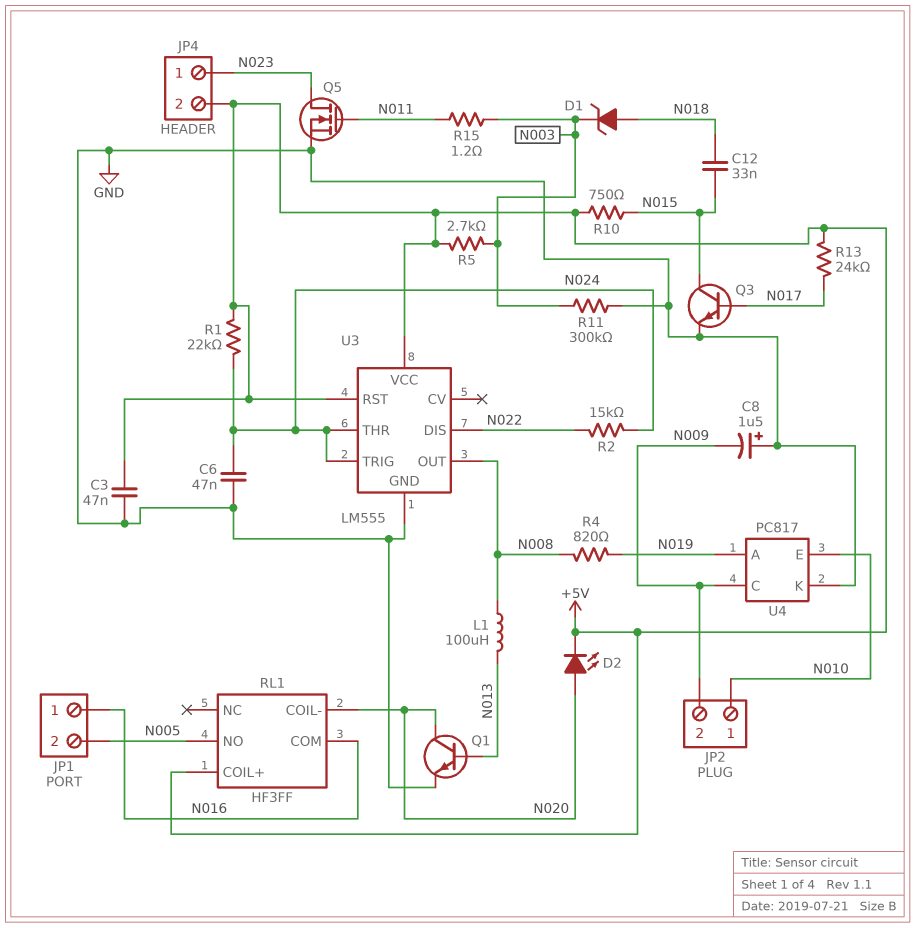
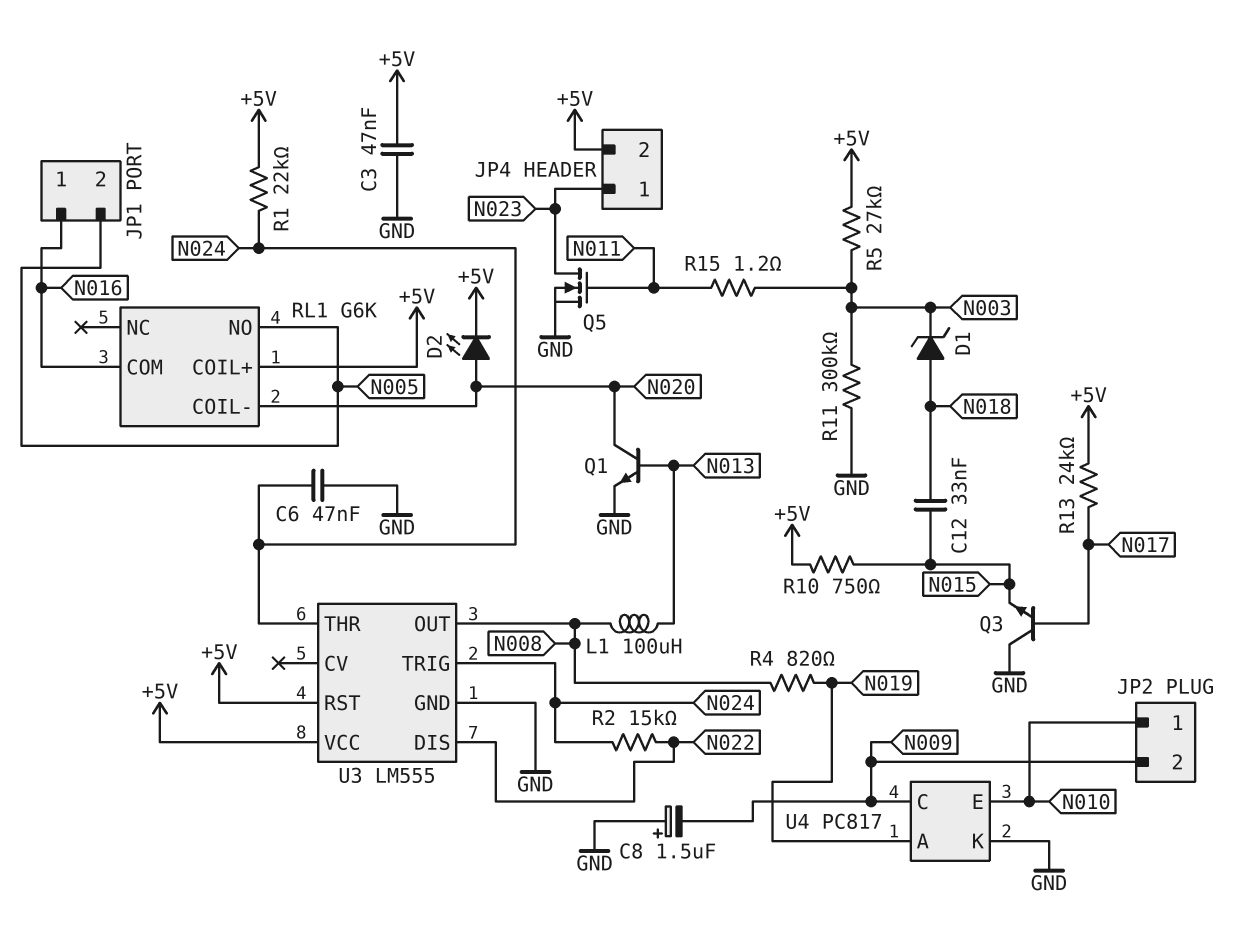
Q3: NPN (B N017, C N015, E GND) -> NPN (B N017, C GND, E N015)
R5: 2.7k (+5V, N003) -> 27k (+5V, N003)
RL1: HF3FF -> G6K

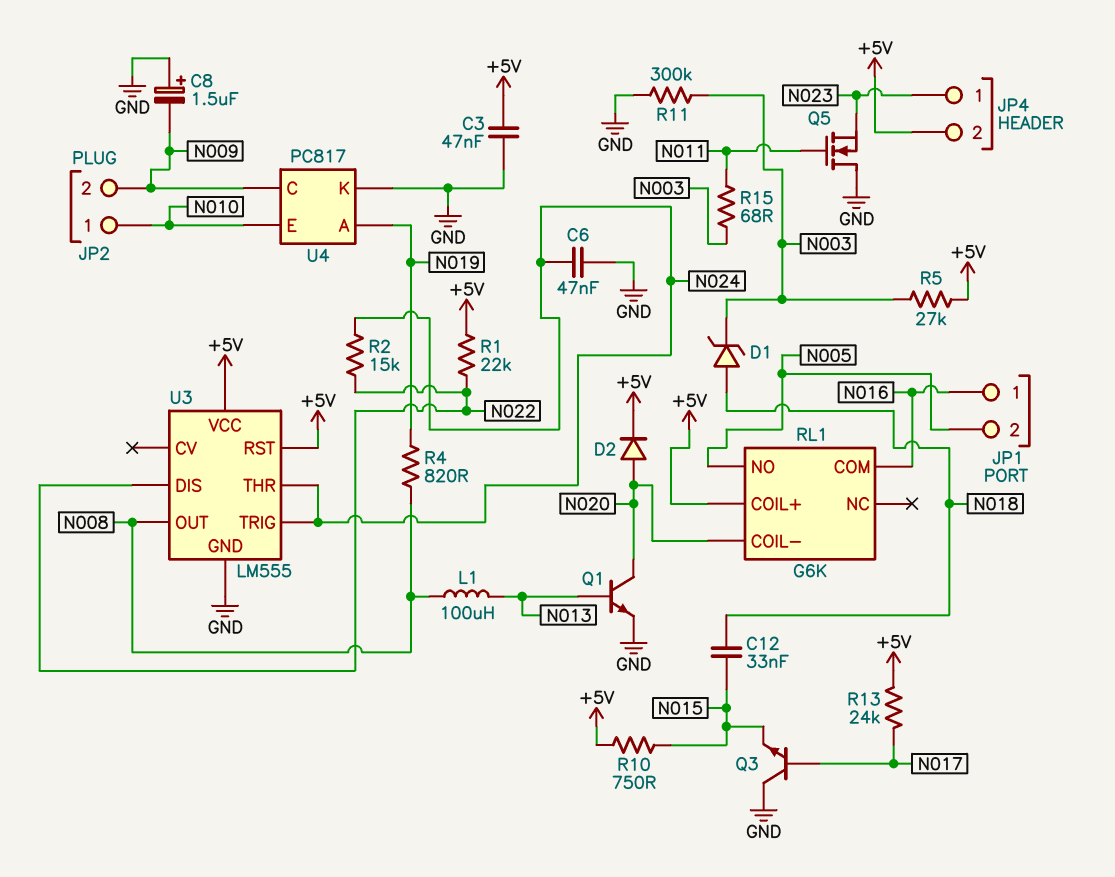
D2: LED (A N020, K +5V) -> diode (A N020, K +5V)
Q5: NMOS (G N011, D N023, S GND) -> NMOS (G N011, D GND, S N023)
R1: 22k (+5V, N024) -> 22k (+5V, N022)
R15: 1.2 (N003, N011) -> 68 (N003, N011)

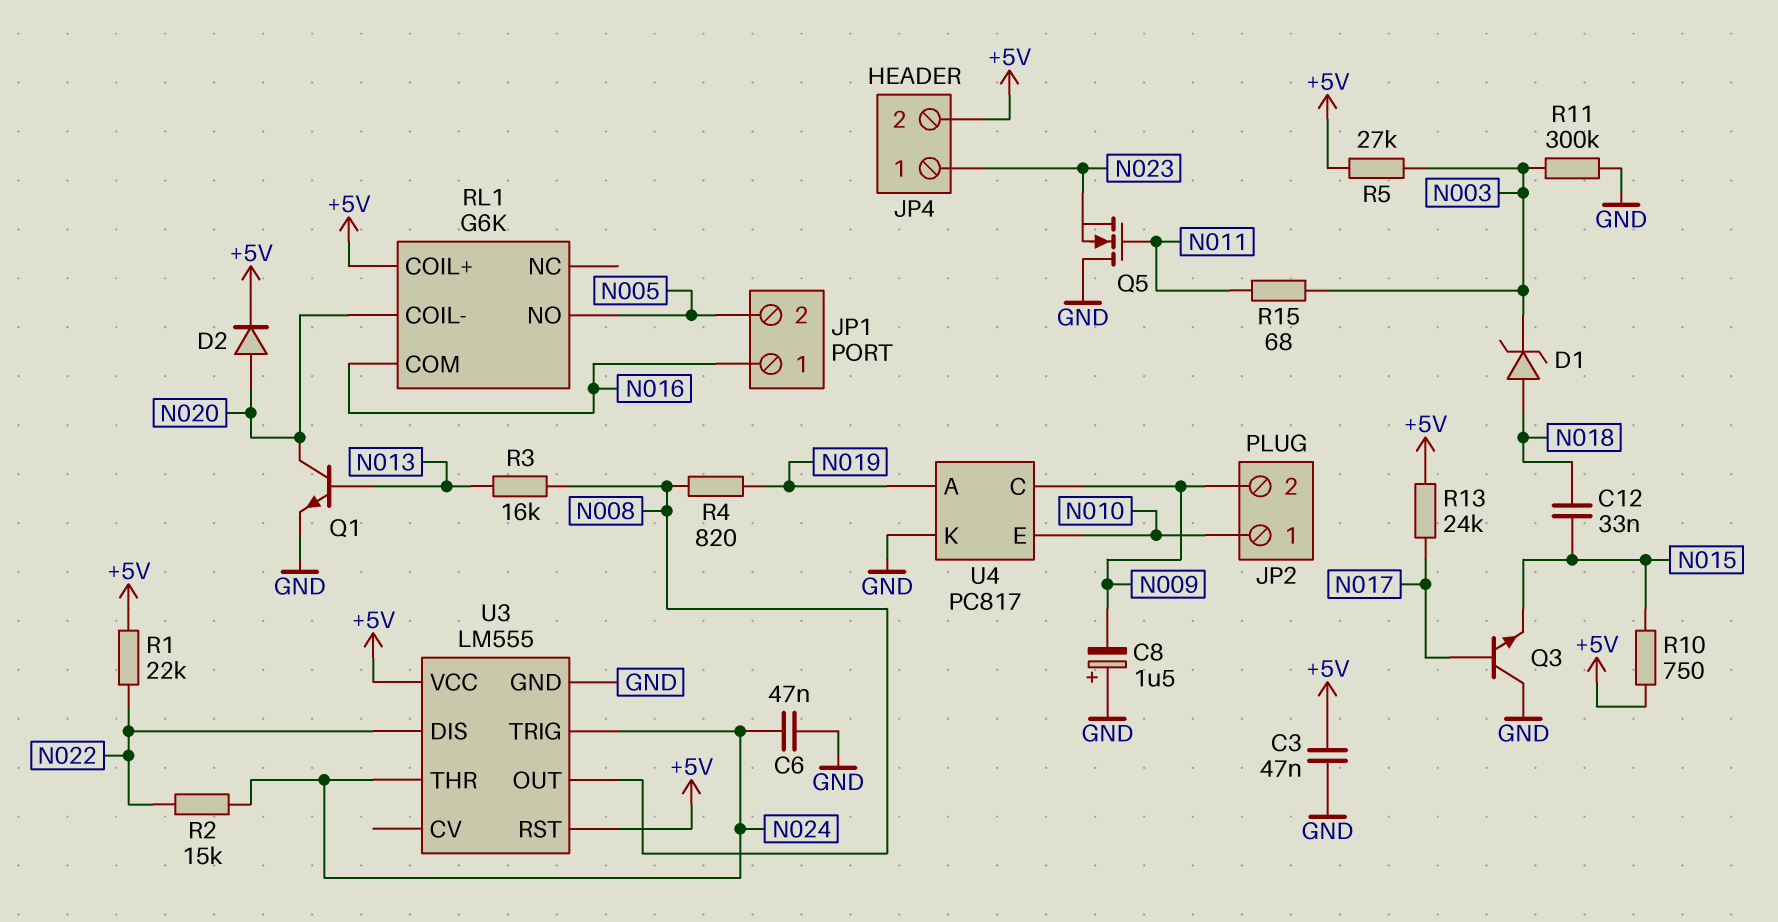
L1: 100uH (N008, N013) -> none
R3: none -> 16k (N008, N013)

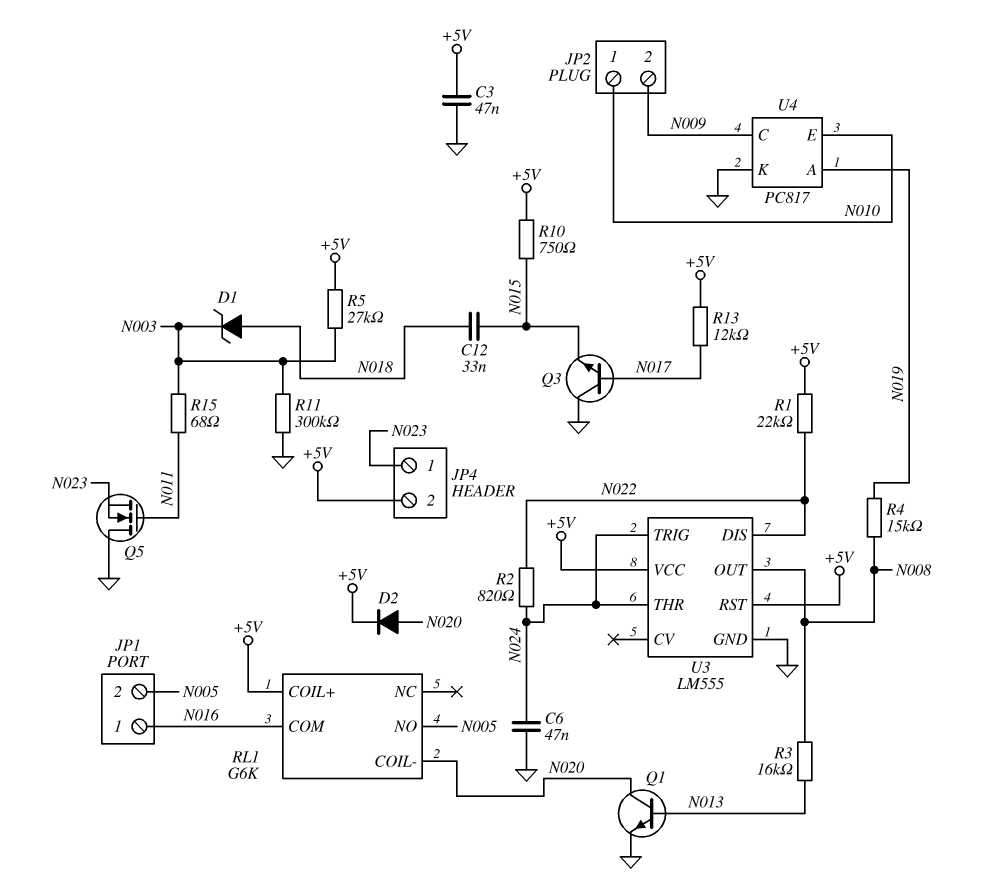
C8: 1.5uF (plus GND, minus N009) -> none
R2: 15k (N022, N024) -> 820 (N022, N024)
R4: 820 (N008, N019) -> 15k (N008, N019)
R13: 24k (+5V, N017) -> 12k (+5V, N017)

